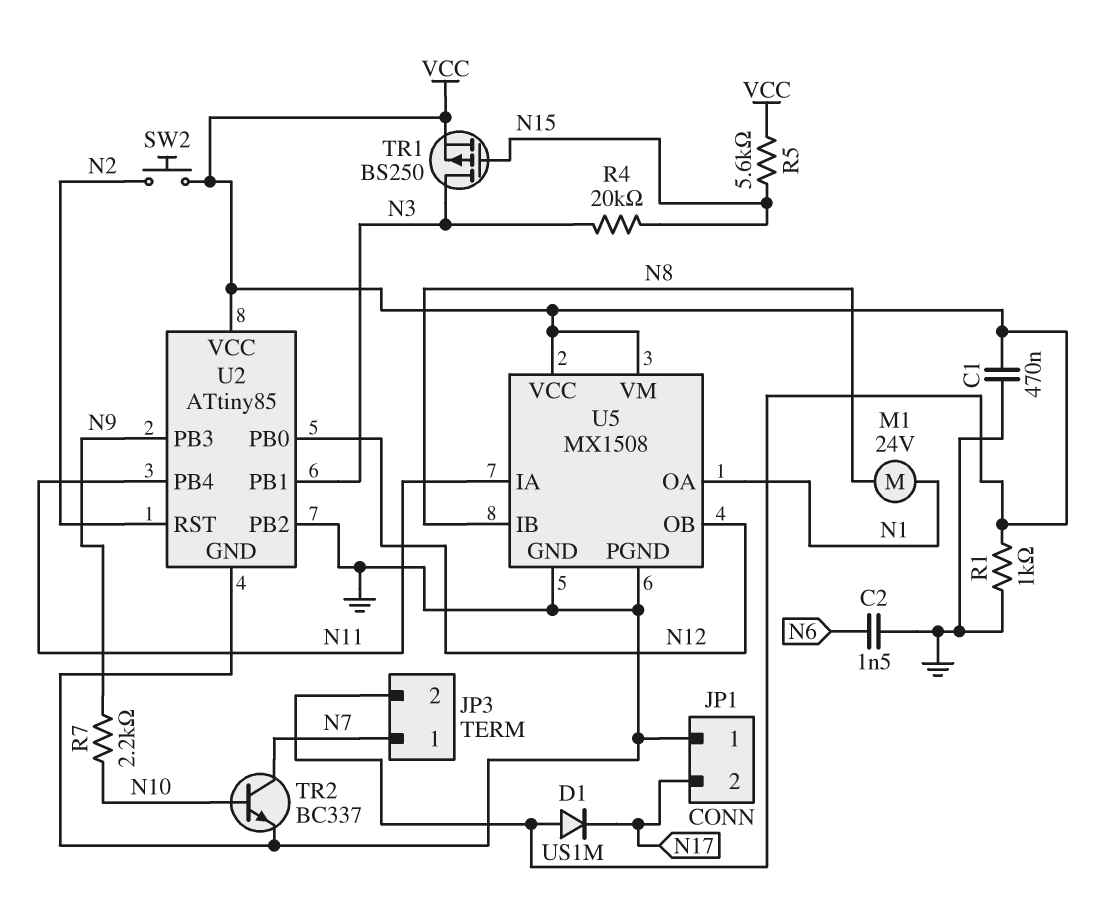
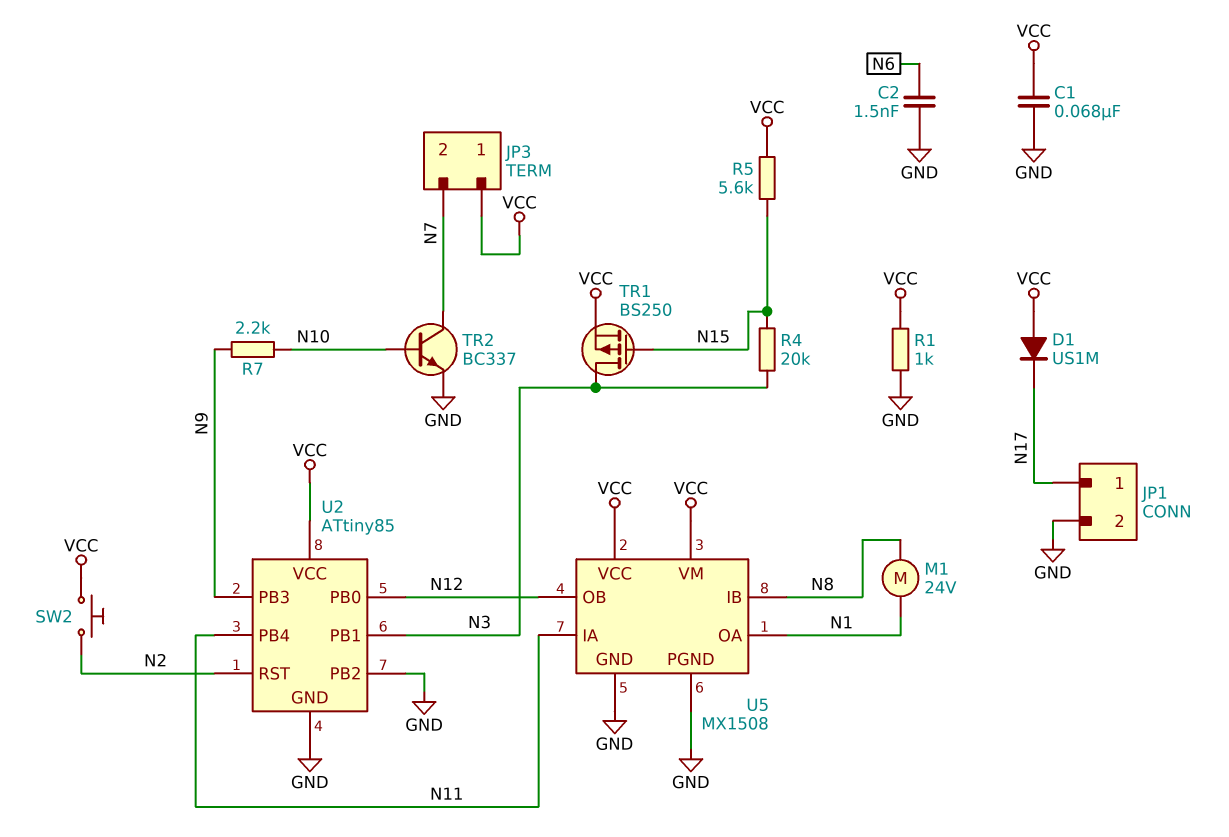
C1: 470nF (GND, VCC) -> 68nF (GND, VCC)
JP1 pin 1: GND -> N17
JP1 pin 2: N17 -> GND
JP3 pin 1: N7 -> VCC
JP3 pin 2: VCC -> N7

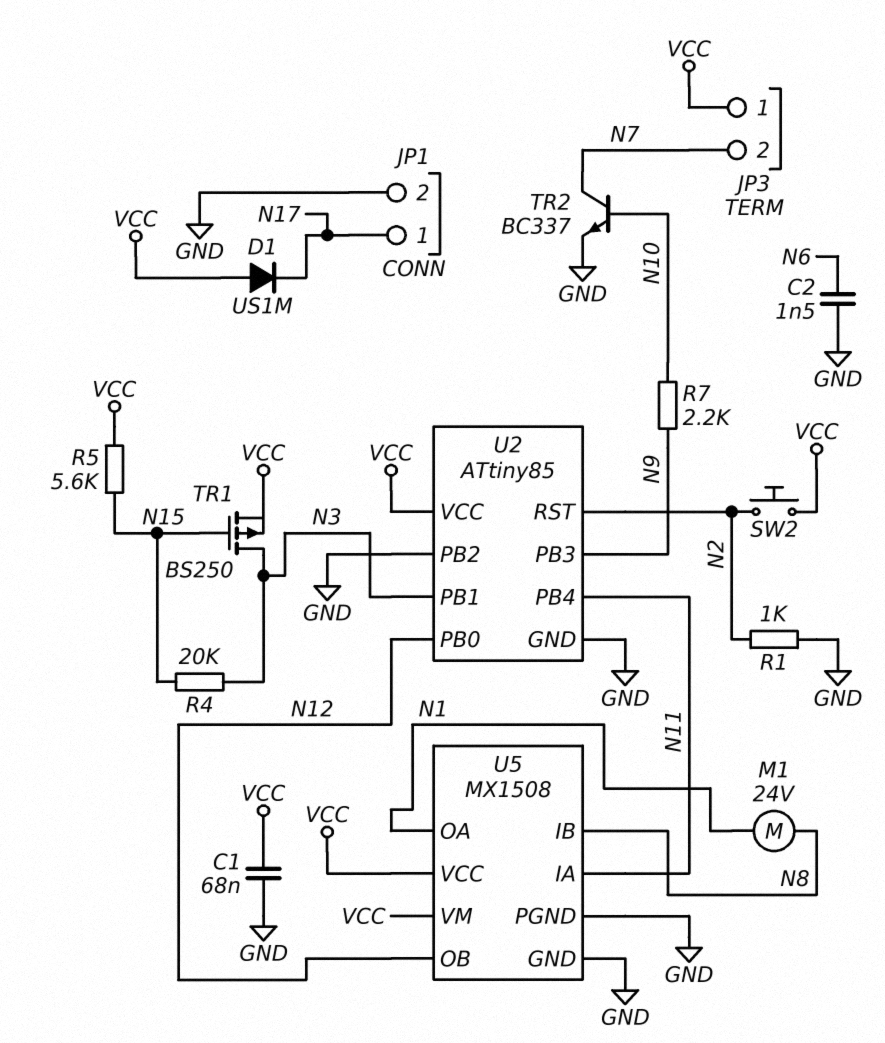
R1: 1k (GND, VCC) -> 1k (GND, N2)

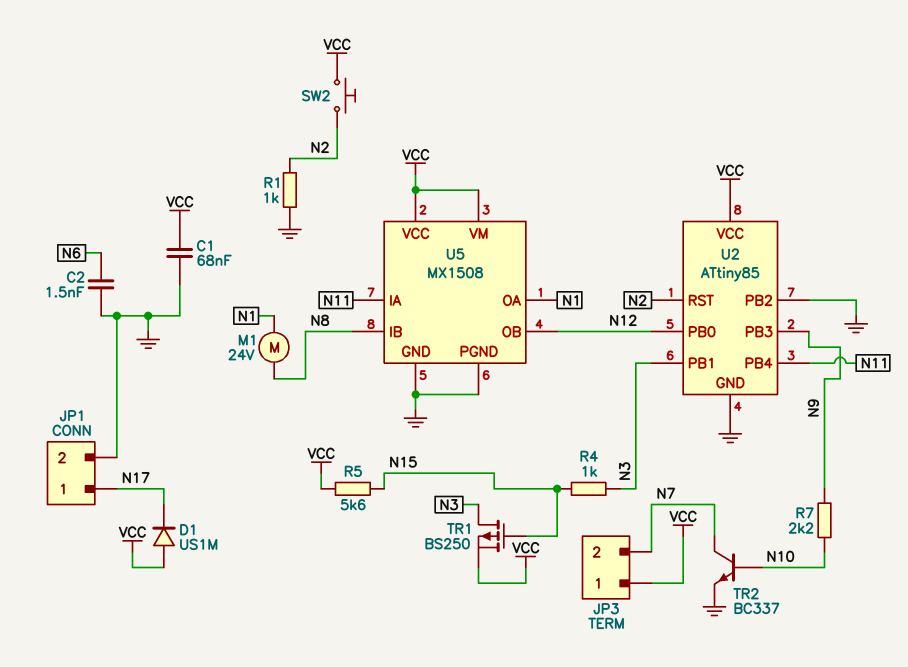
R4: 20k (N3, N15) -> 1k (N3, N15)

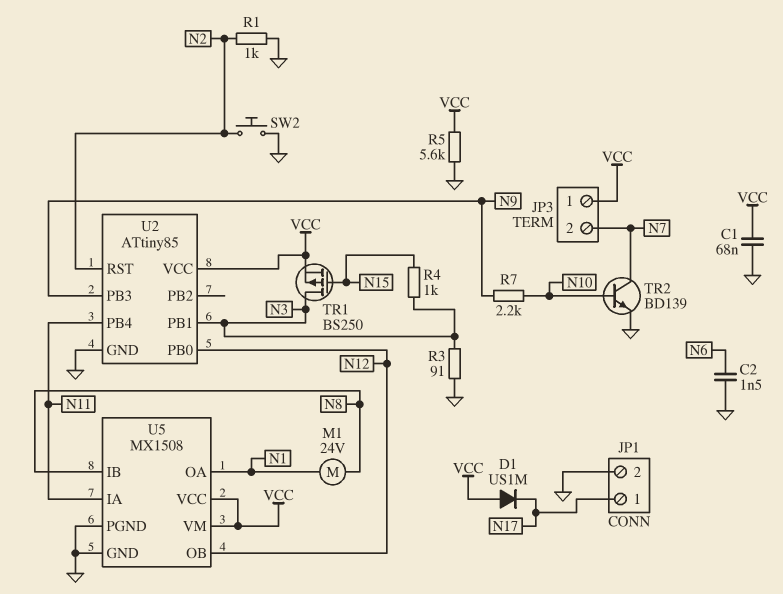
R3: none -> 91 (GND, N3)
R5: 5.6k (N15, VCC) -> 5.6k (GND, VCC)
SW2: button (N2, VCC) -> button (GND, N2)
TR2: NPN BC337 (B N10, C N7, E GND) -> NPN BD139 (B N10, C N7, E GND)
U2 pin PB2: GND -> none

